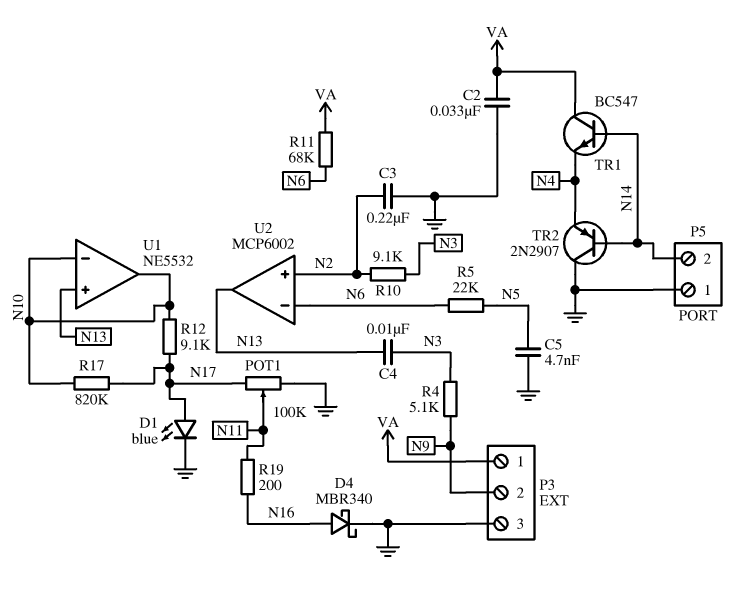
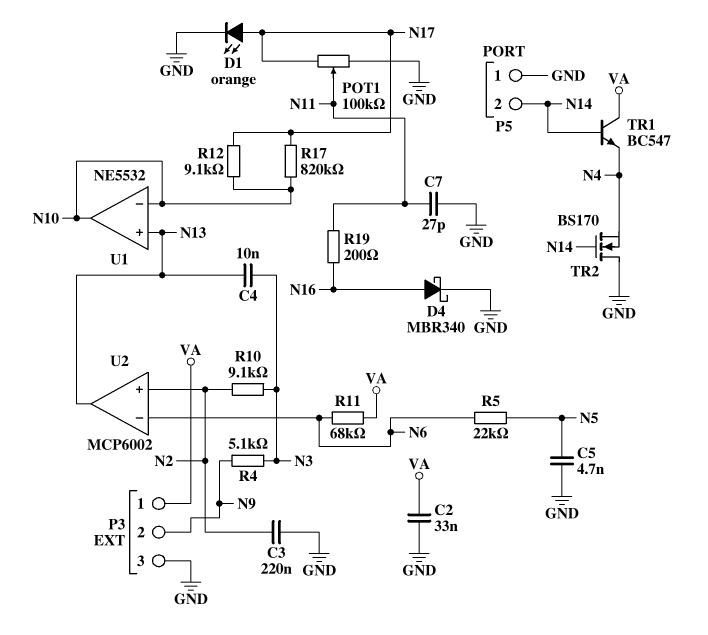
C7: none -> 27pF (GND, N11)
D1: LED blue (A N17, K GND) -> LED orange (A N17, K GND)
TR2: PNP 2N2907 (B N14, C GND, E N4) -> NMOS BS170 (G N14, D GND, S N4)

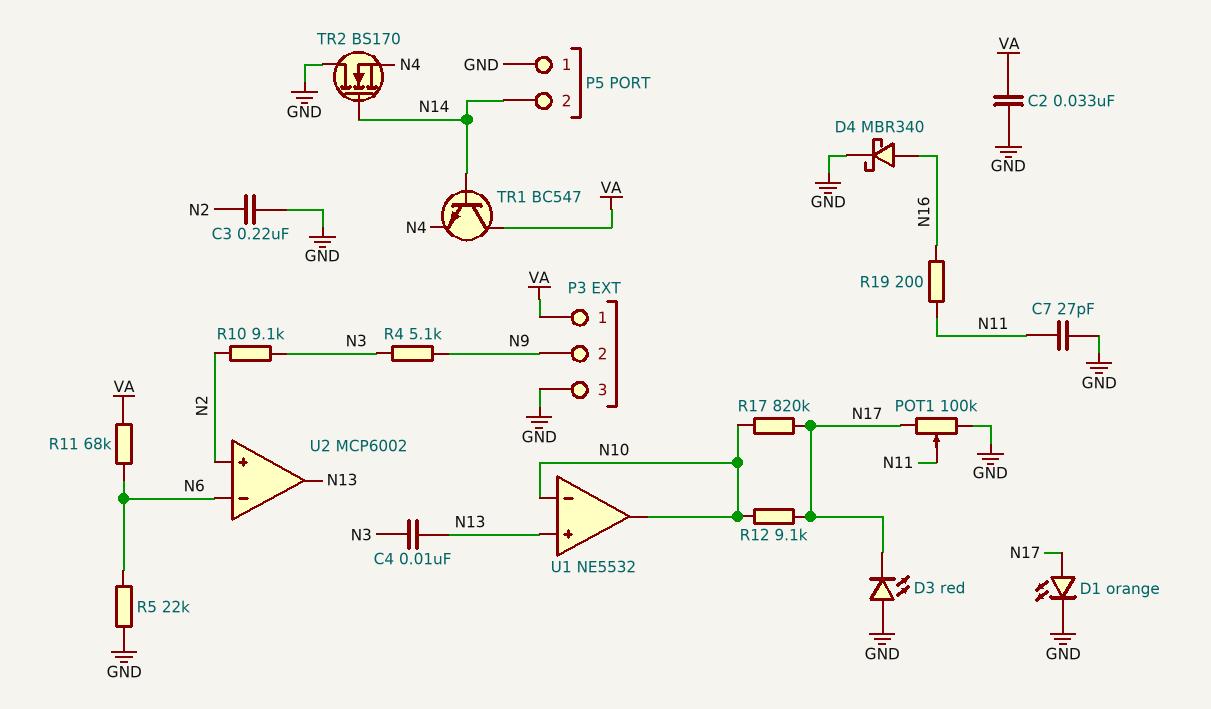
C5: 4.7nF (GND, N5) -> none
D3: none -> LED red (A GND, K N17)
R5: 22k (N5, N6) -> 22k (GND, N6)

